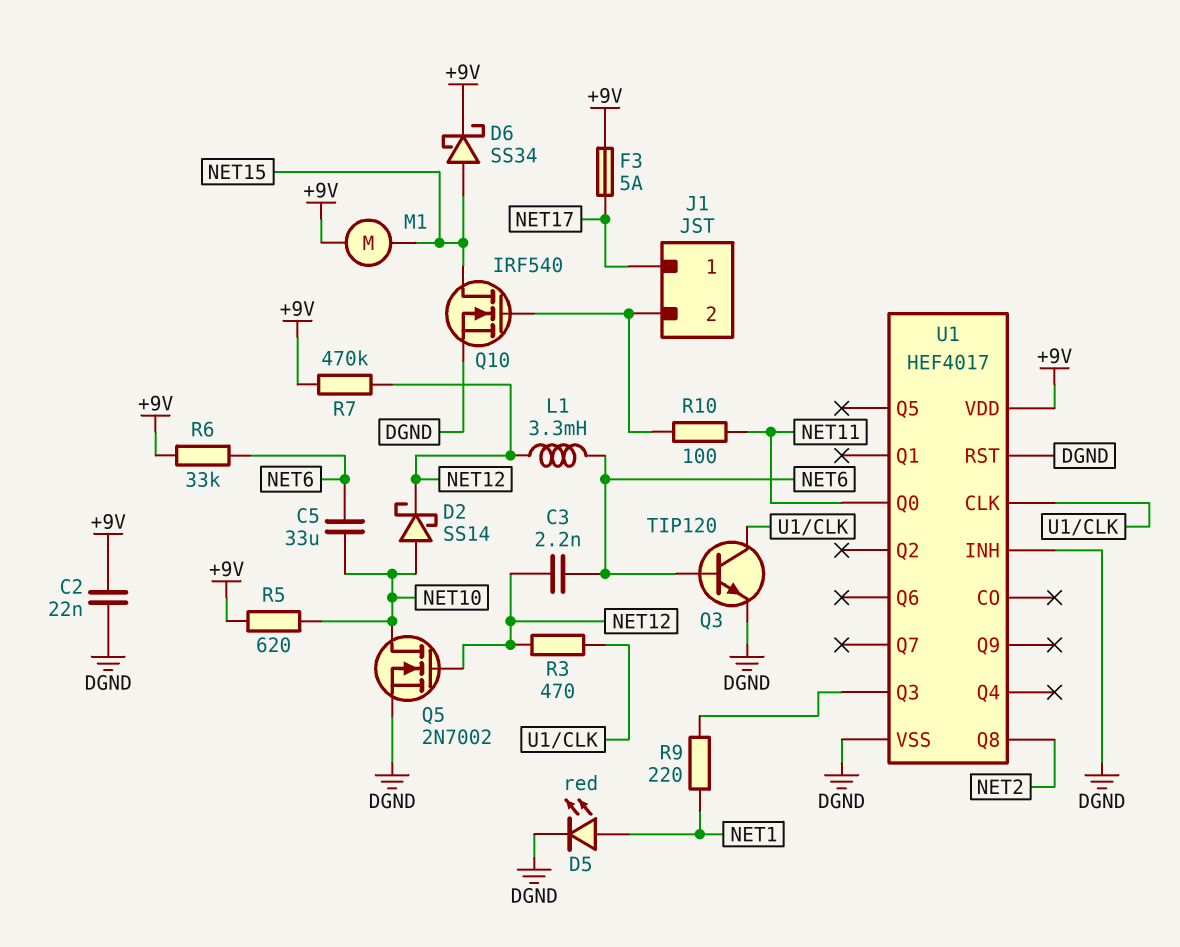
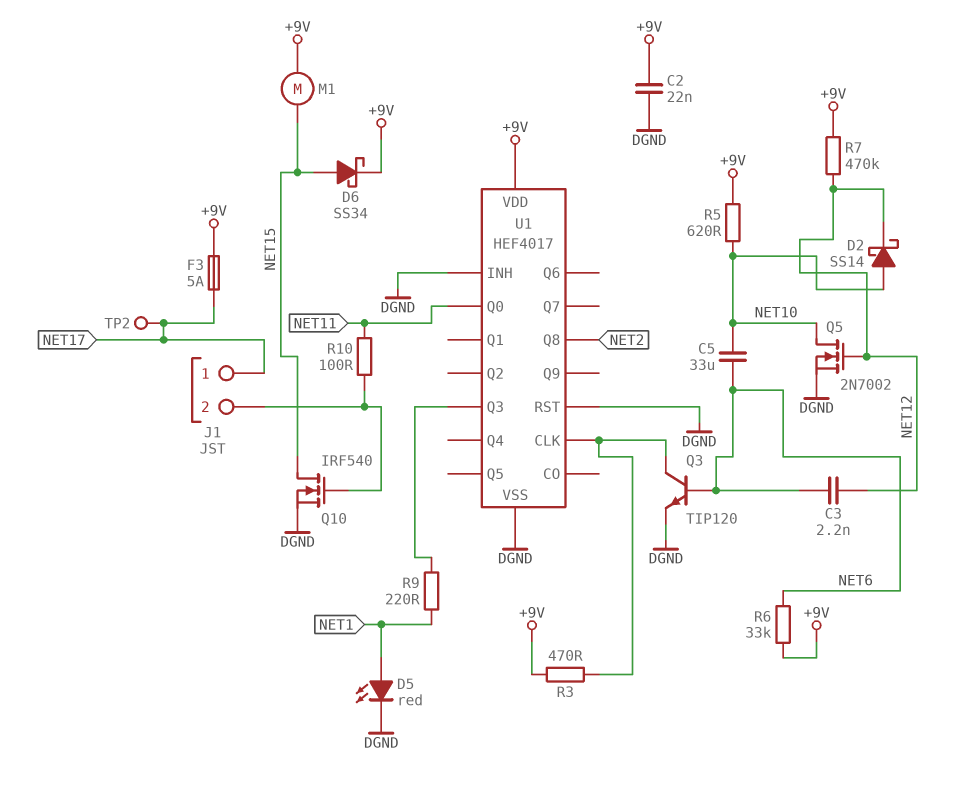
L1: 3.3mH (NET6, NET12) -> none
R3: 470 (NET12, U1/CLK) -> 470 (+9V, U1/CLK)
TP2: none -> test point (NET17)

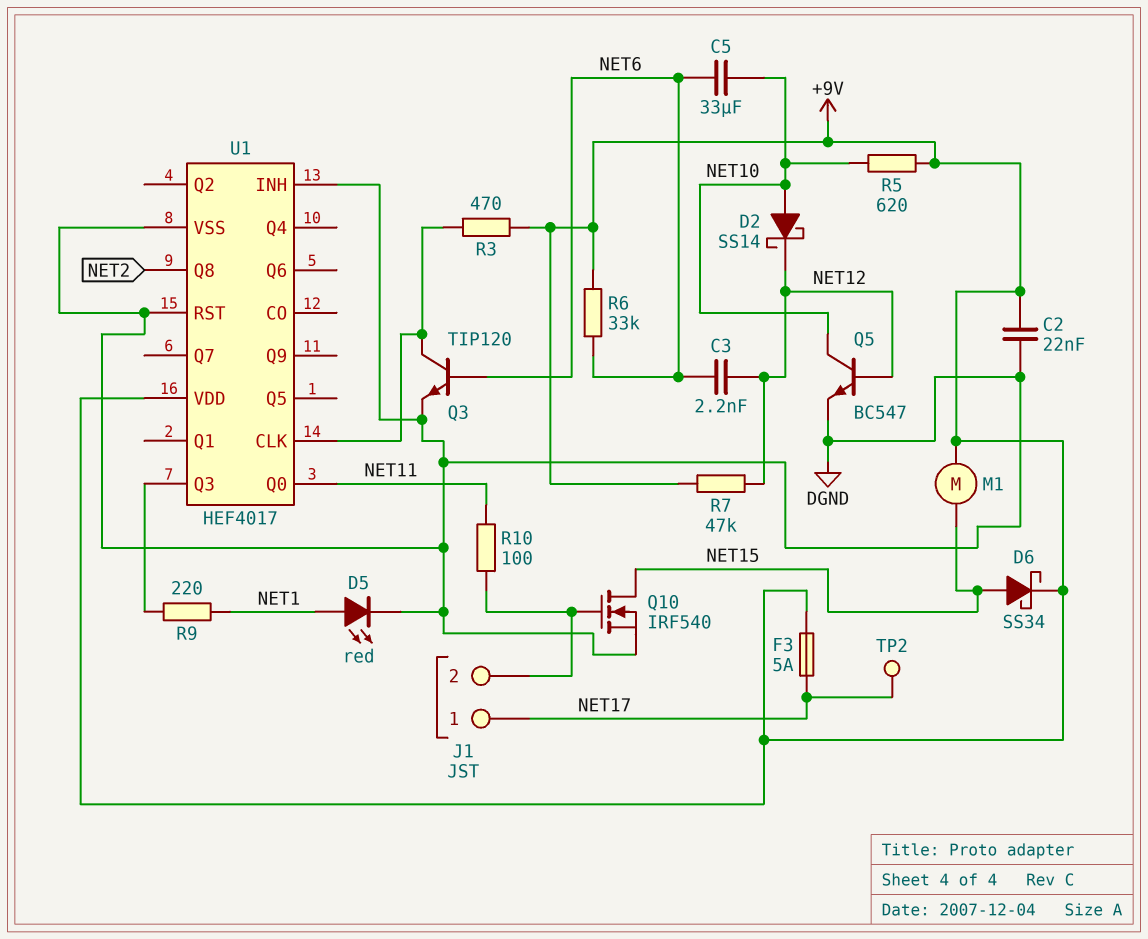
Q5: NMOS 2N7002 (G NET12, D NET10, S DGND) -> NPN BC547 (B NET12, C NET10, E DGND)
R7: 470k (+9V, NET12) -> 47k (+9V, NET12)

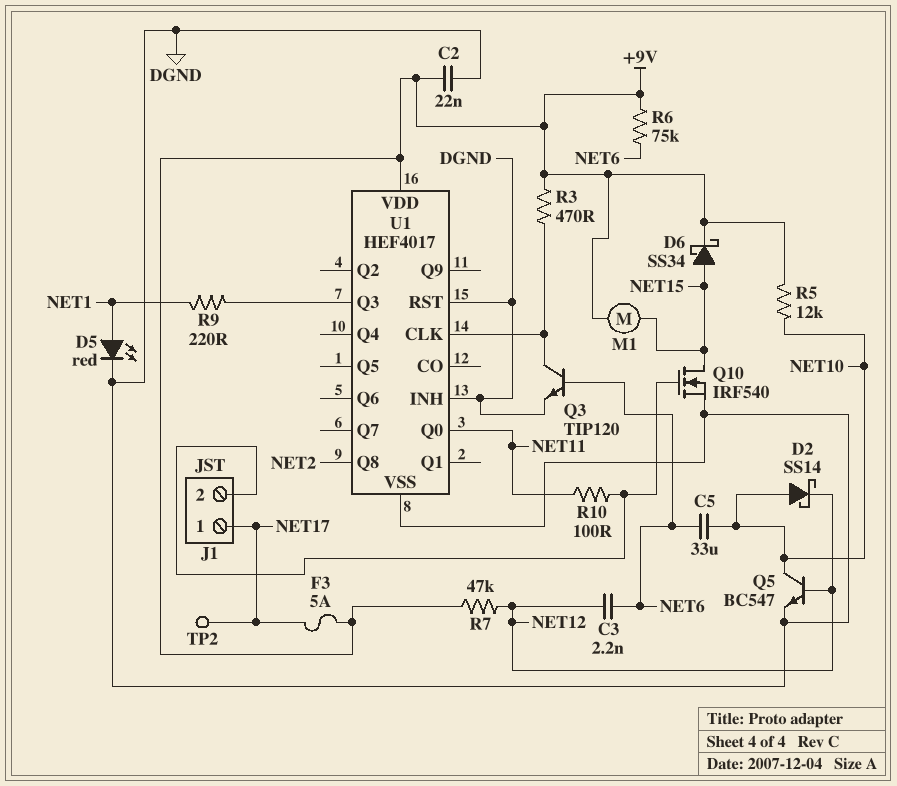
R5: 620 (+9V, NET10) -> 12k (+9V, NET10)
R6: 33k (+9V, NET6) -> 75k (+9V, NET6)

